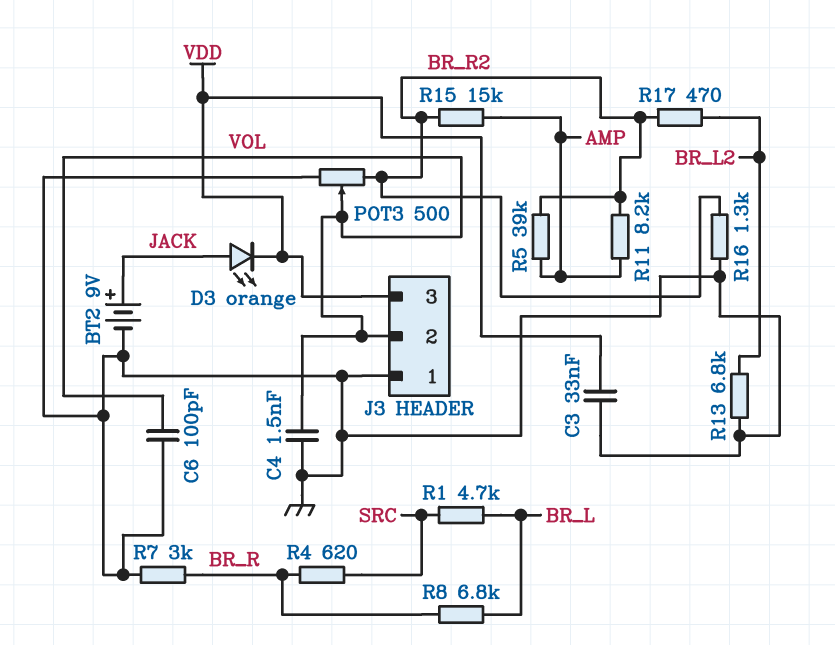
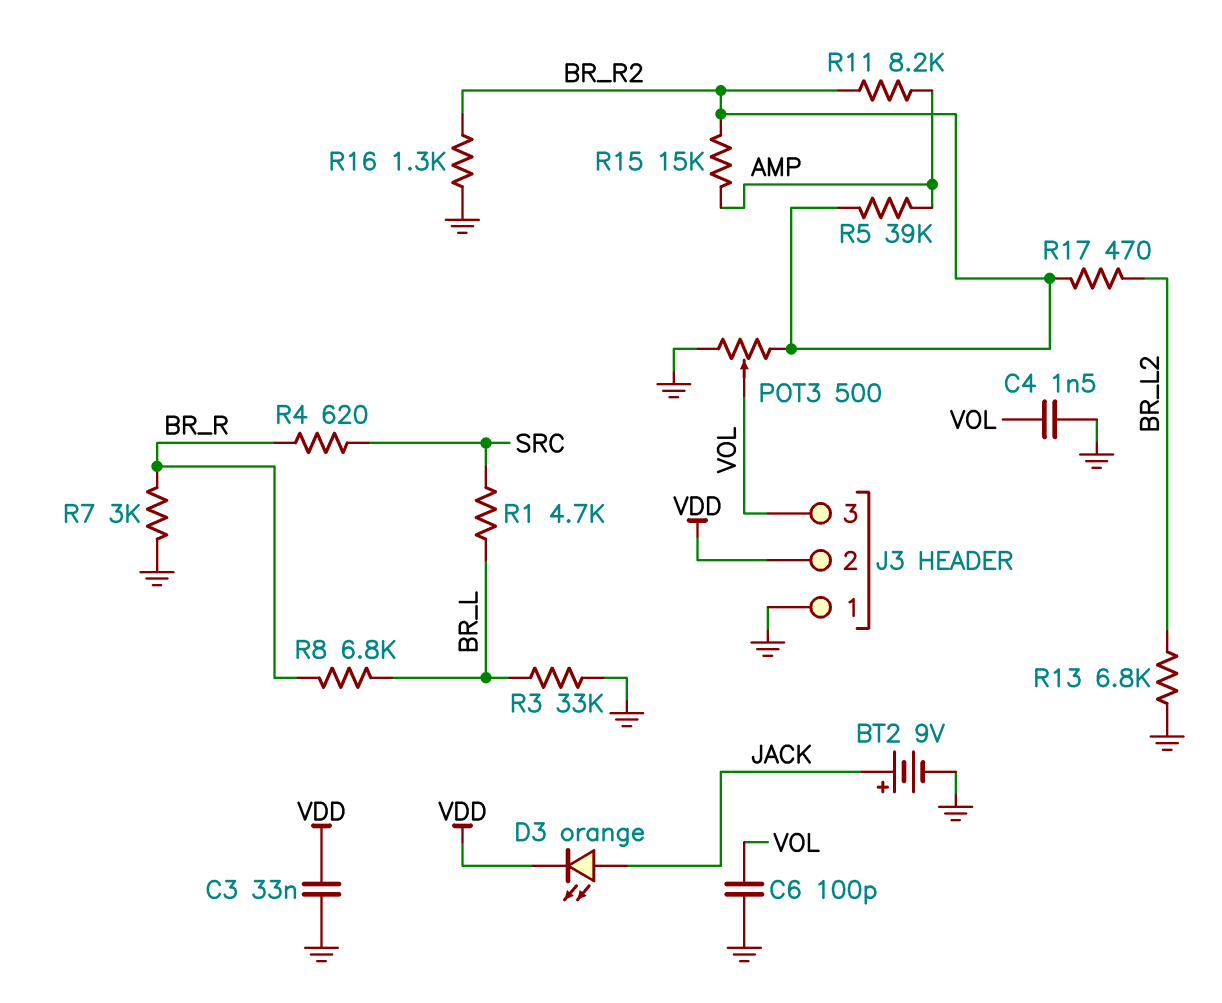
J3 pin 2: VOL -> VDD
J3 pin 3: VDD -> VOL
R3: none -> 33k (BR_L, GND)

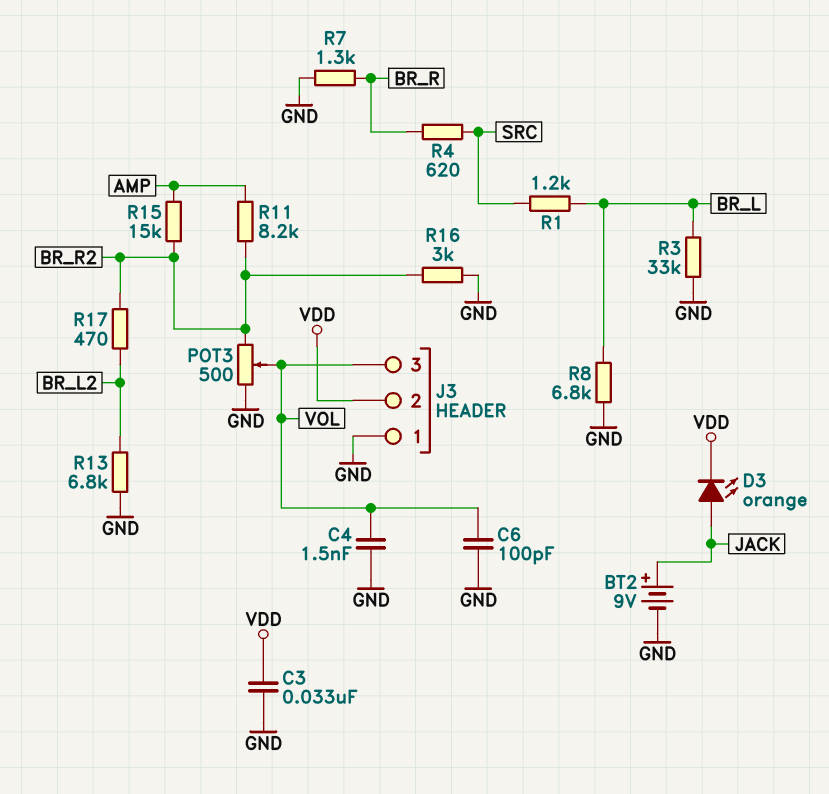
R1: 4.7k (BR_L, SRC) -> 1.2k (BR_L, SRC)
R5: 39k (AMP, BR_R2) -> none
R7: 3k (BR_R, GND) -> 1.3k (BR_R, GND)
R8: 6.8k (BR_L, BR_R) -> 6.8k (BR_L, GND)
R16: 1.3k (BR_R2, GND) -> 3k (BR_R2, GND)

